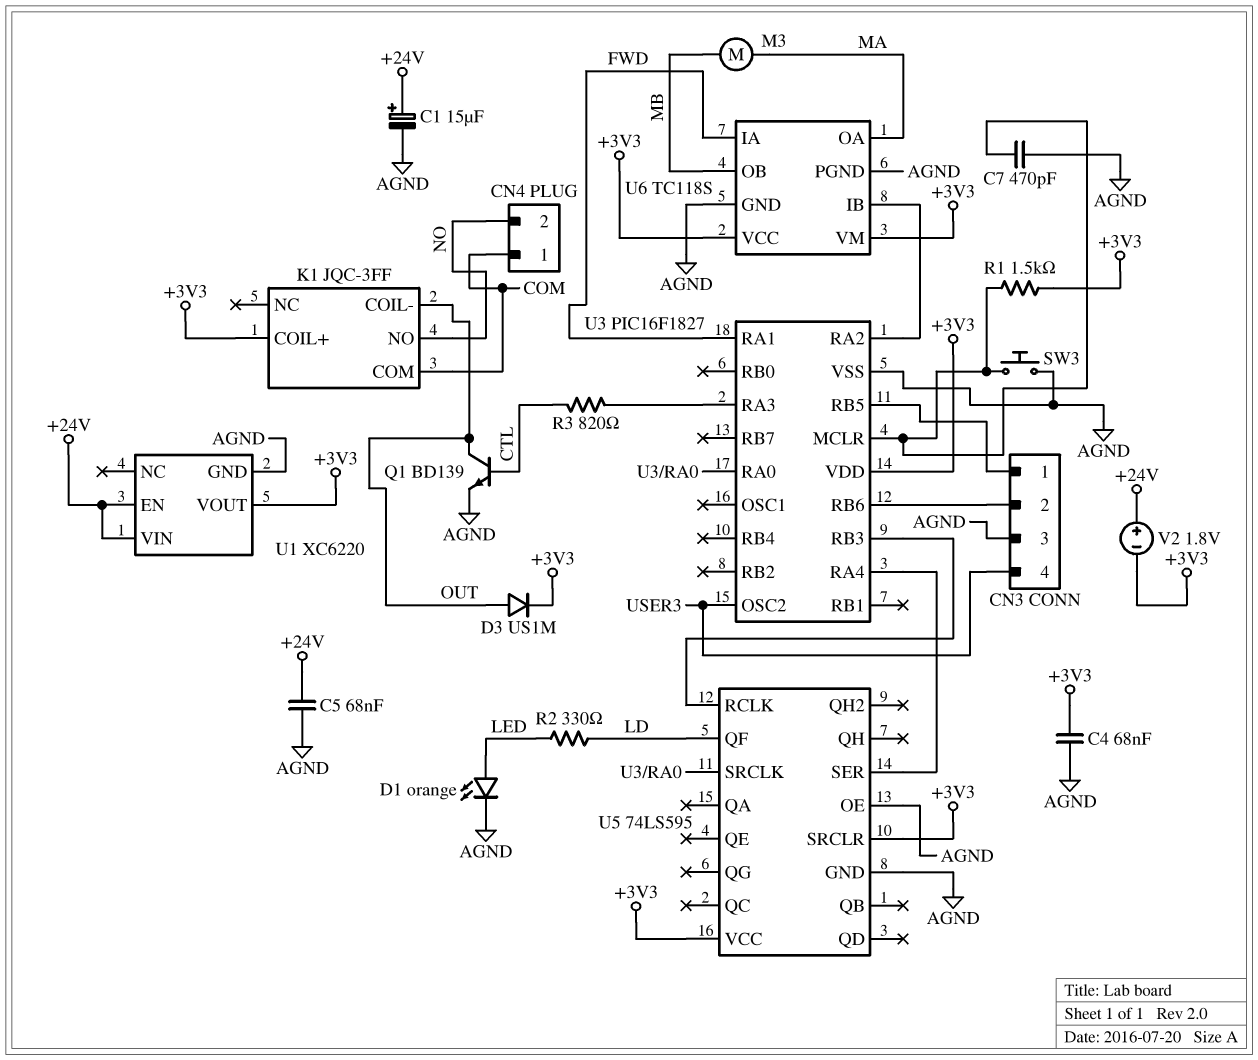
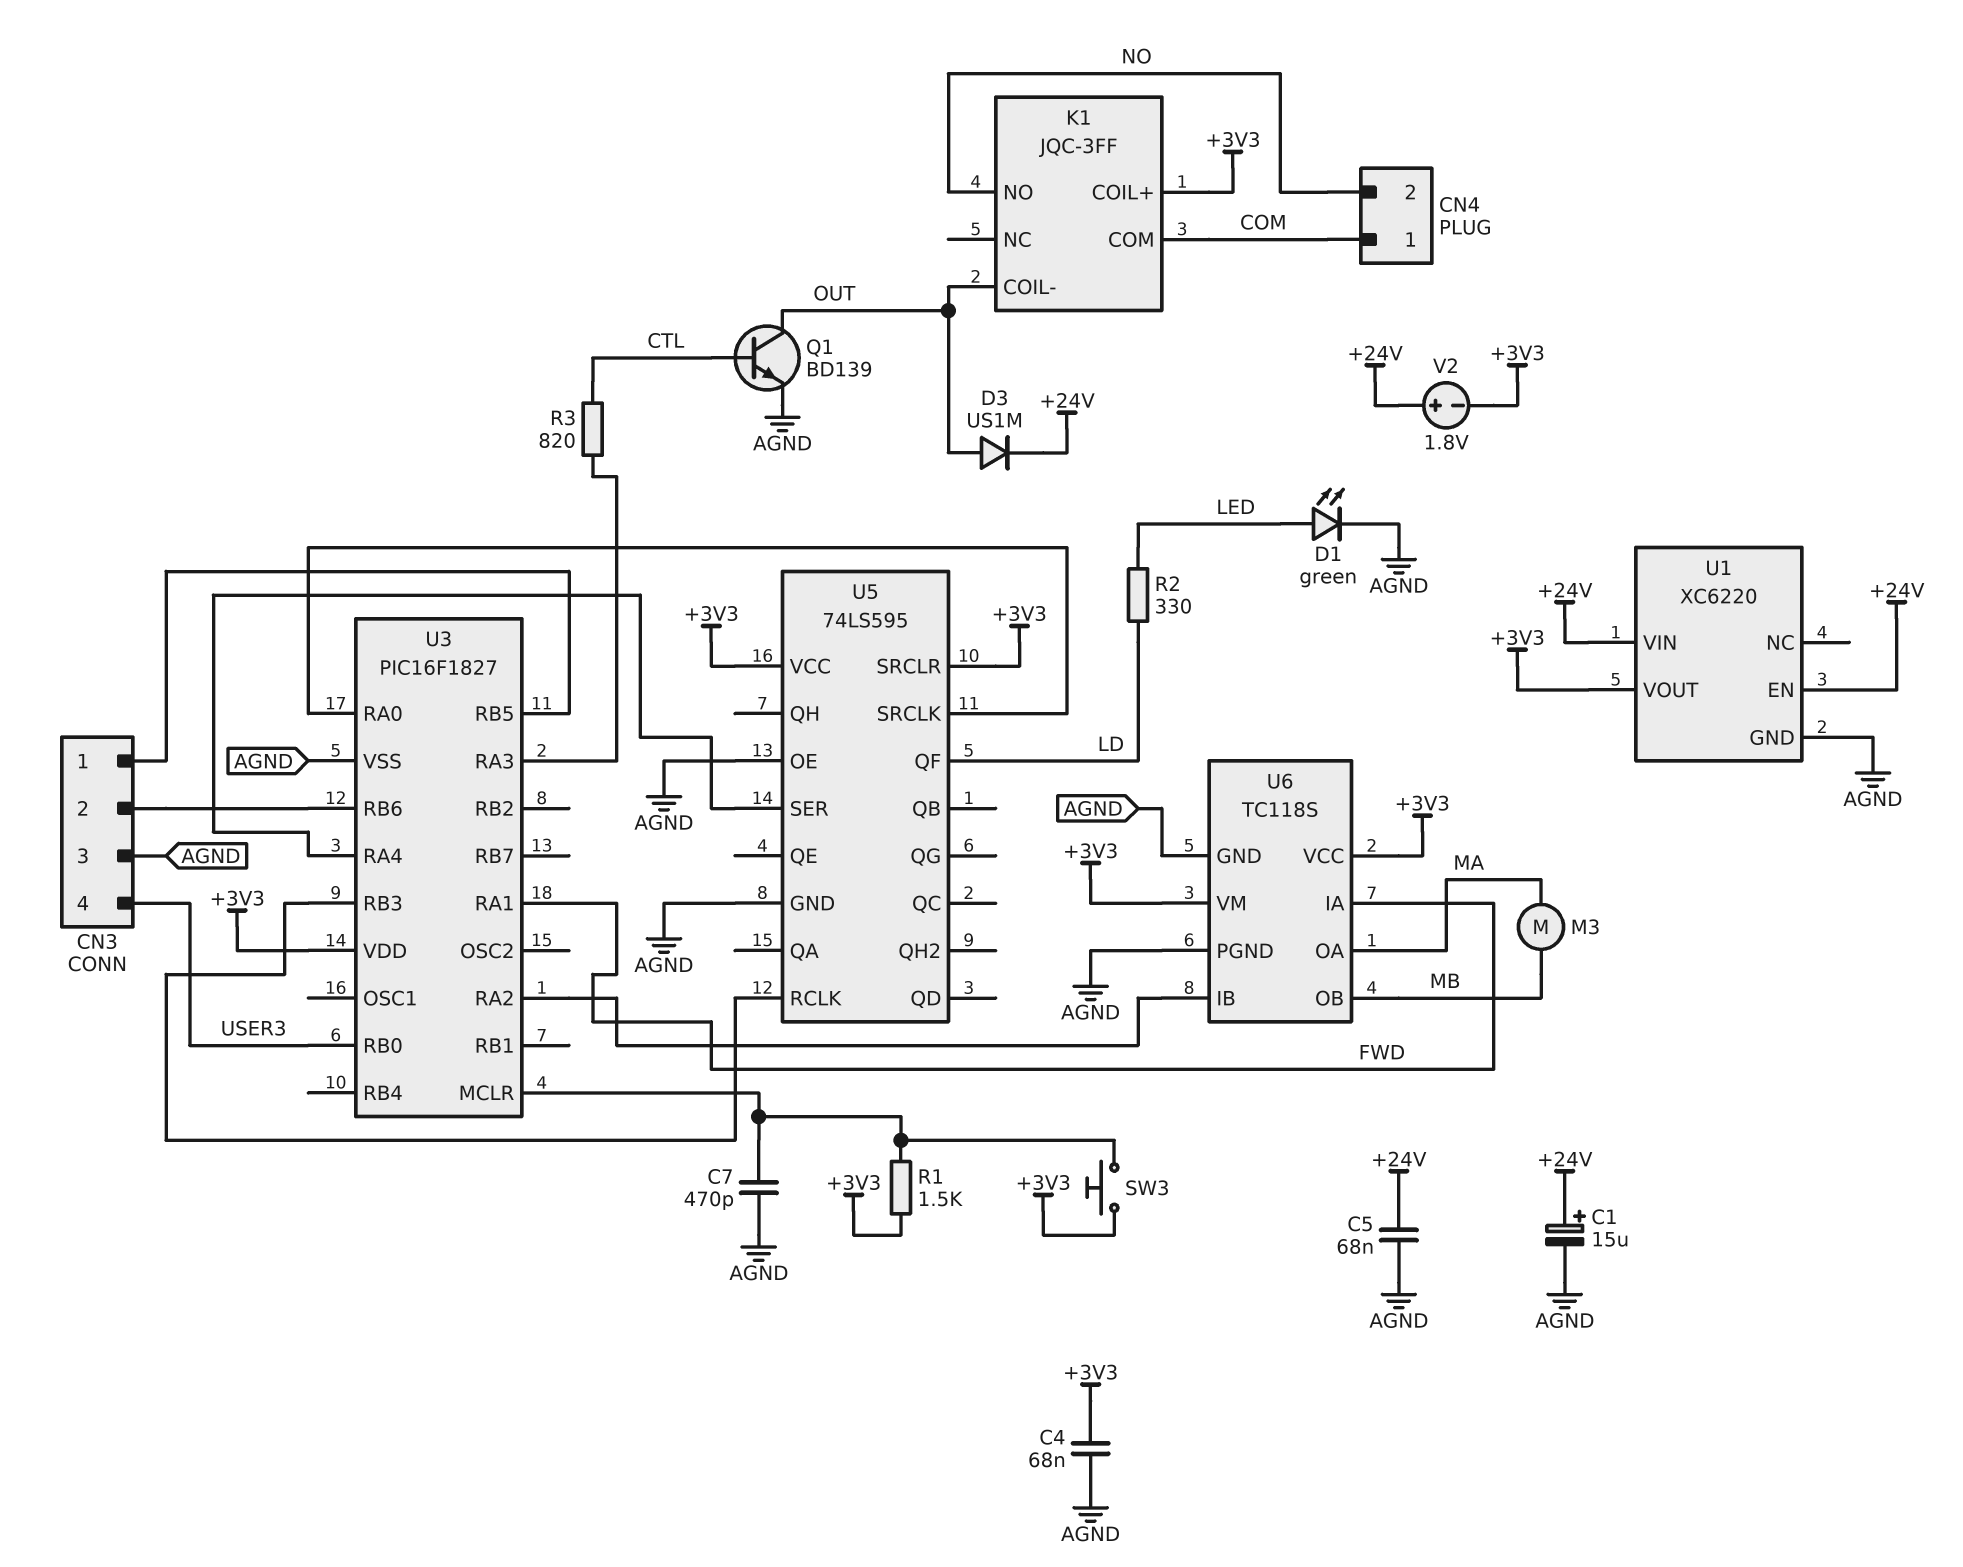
D1: LED orange (A LED, K AGND) -> LED green (A LED, K AGND)
D3: diode US1M (A OUT, K +3V3) -> diode US1M (A OUT, K +24V)
SW3: button (AGND, U3/MCLR) -> button (+3V3, U3/MCLR)
U3 pin OSC2: USER3 -> none
U3 pin RB0: none -> USER3

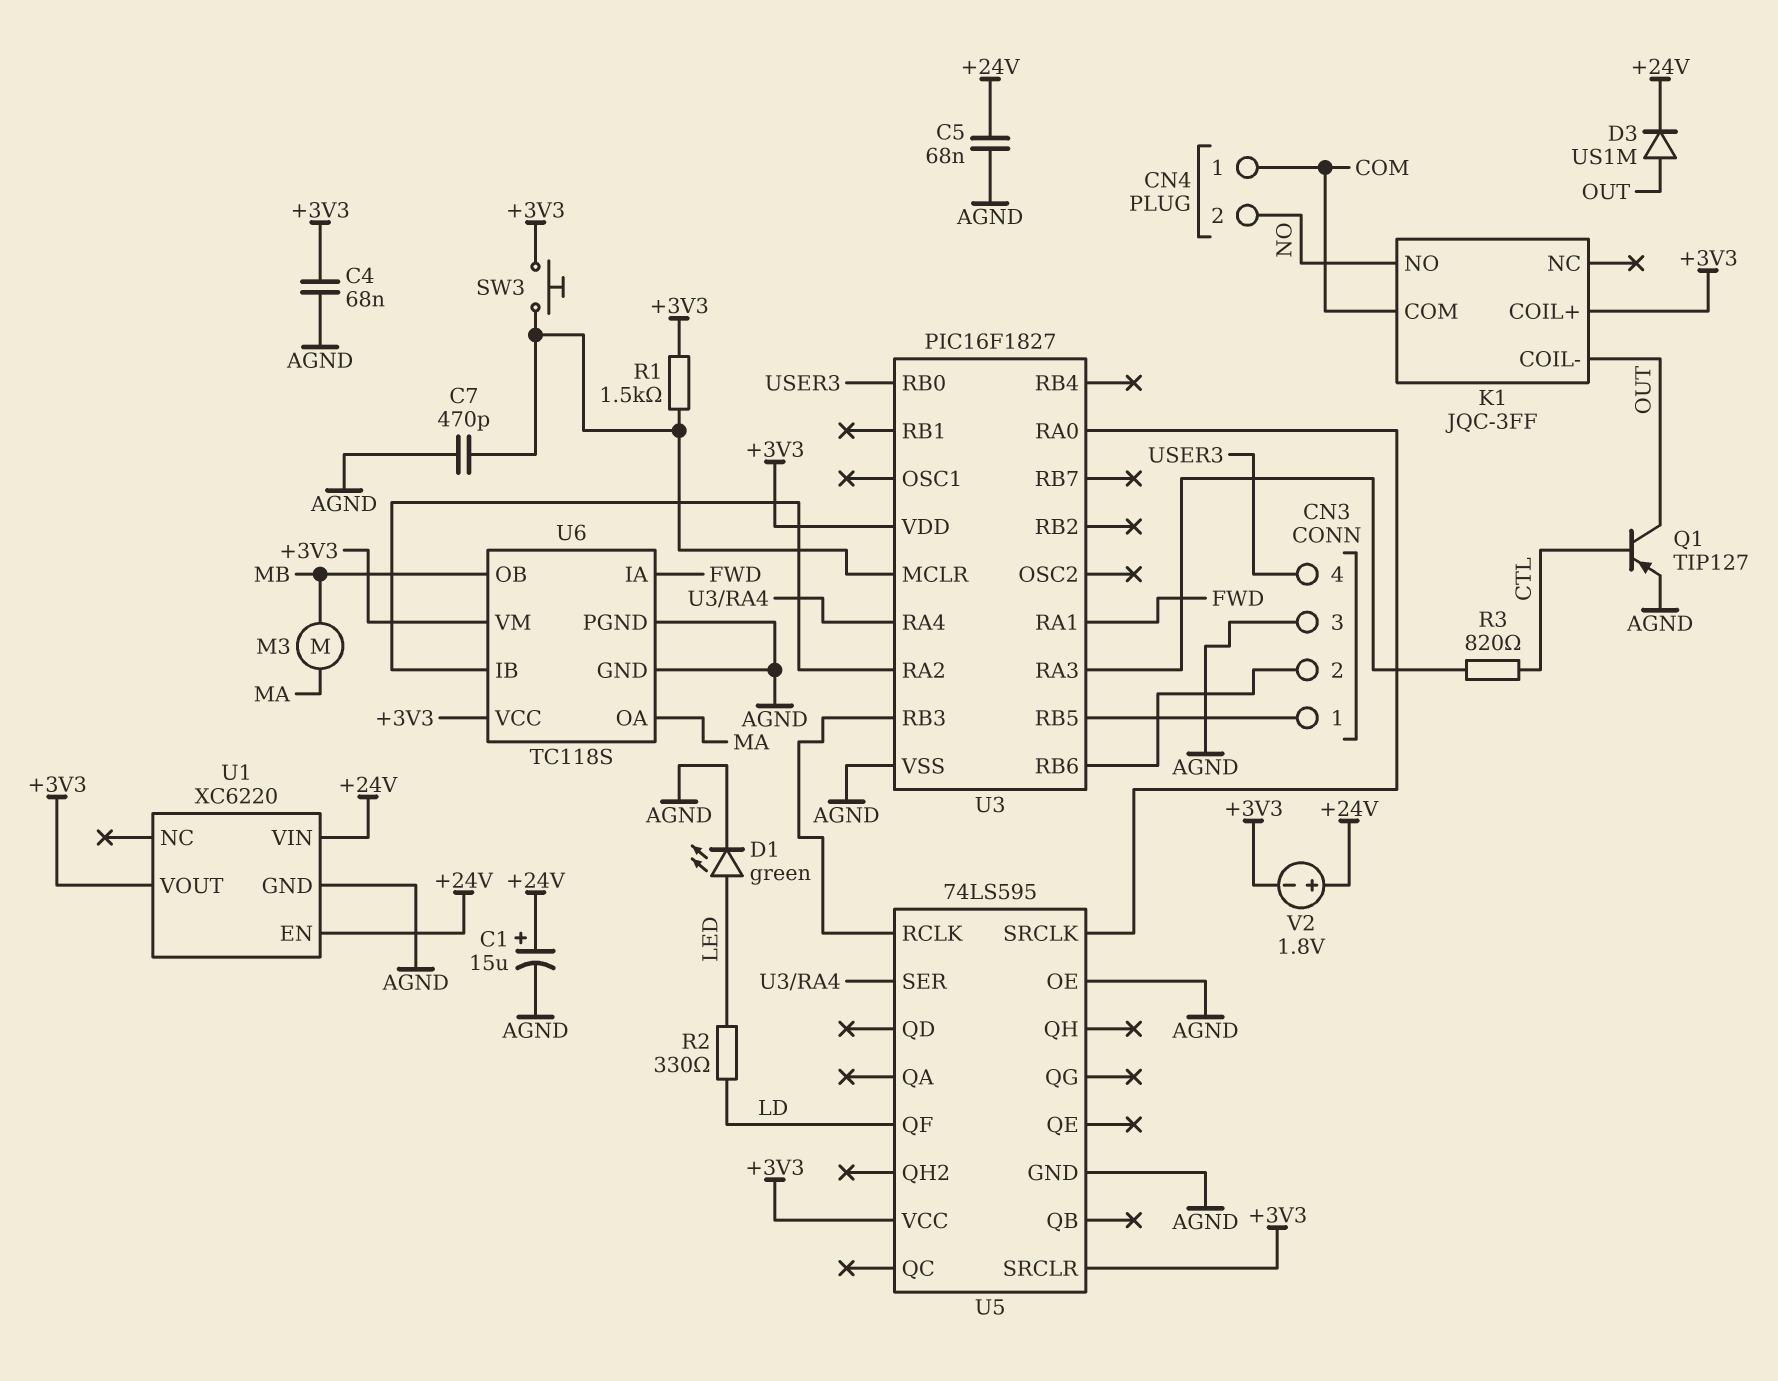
Q1: NPN BD139 (B CTL, C OUT, E AGND) -> PNP TIP127 (B CTL, C OUT, E AGND)

